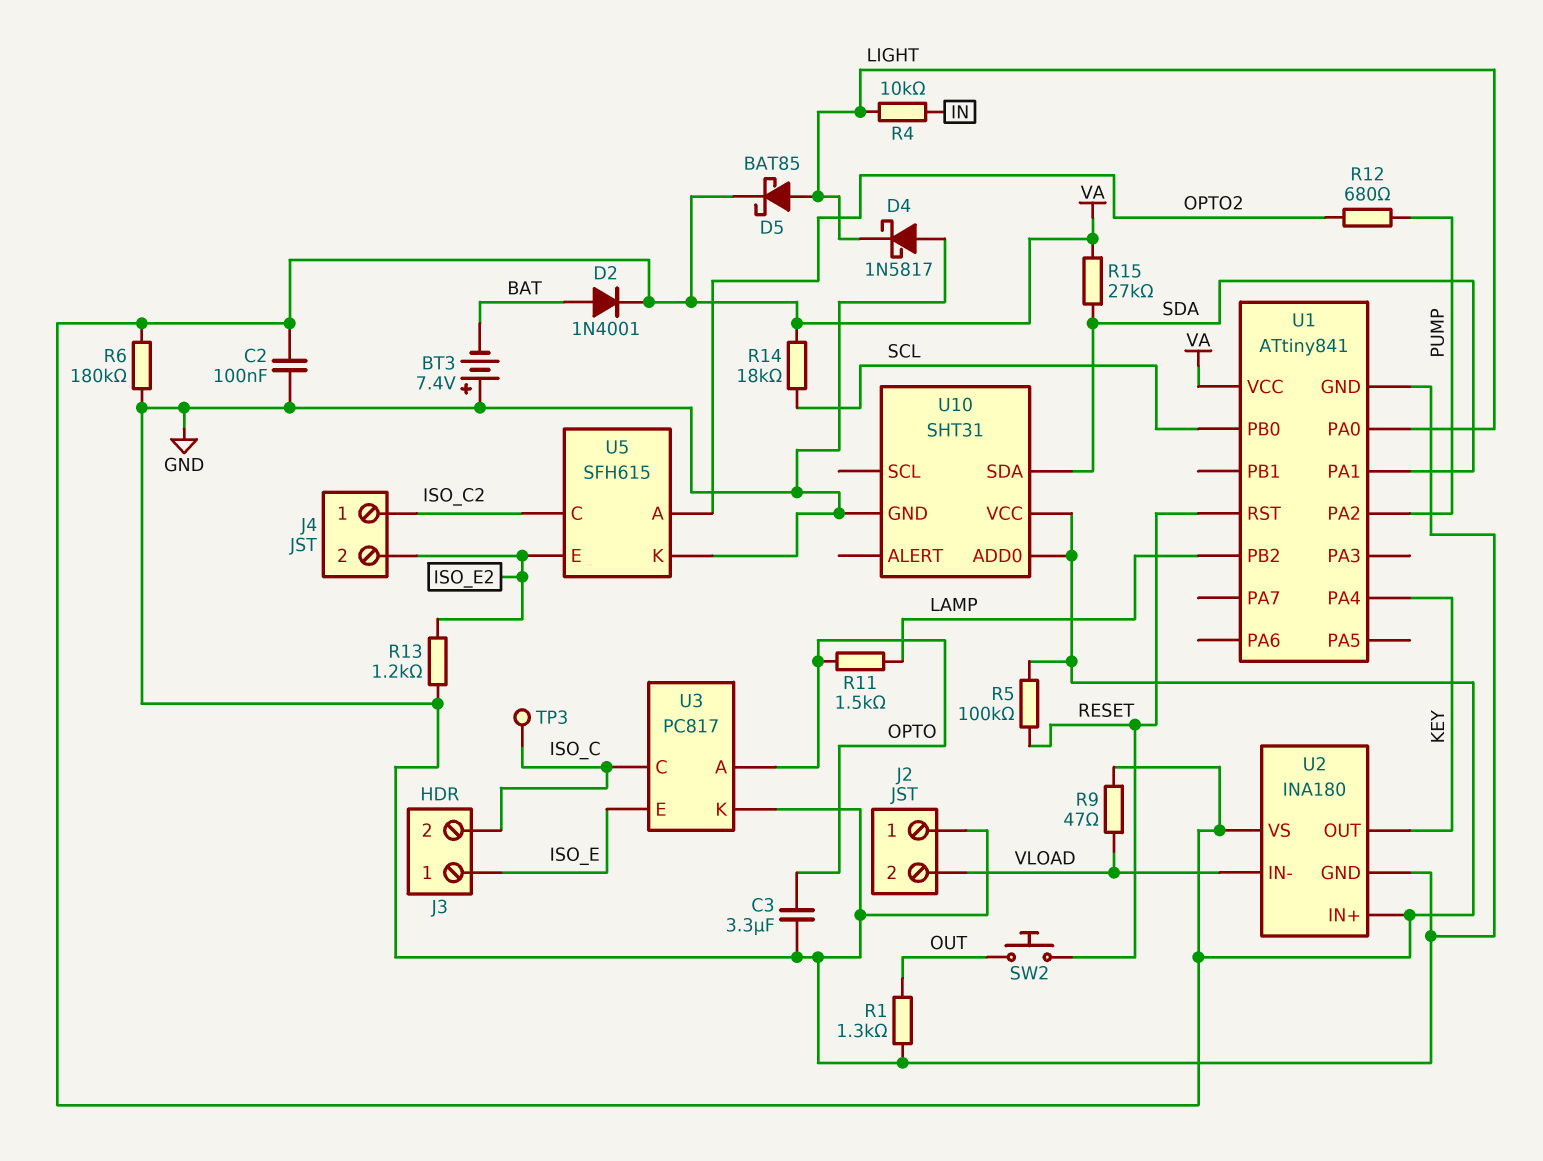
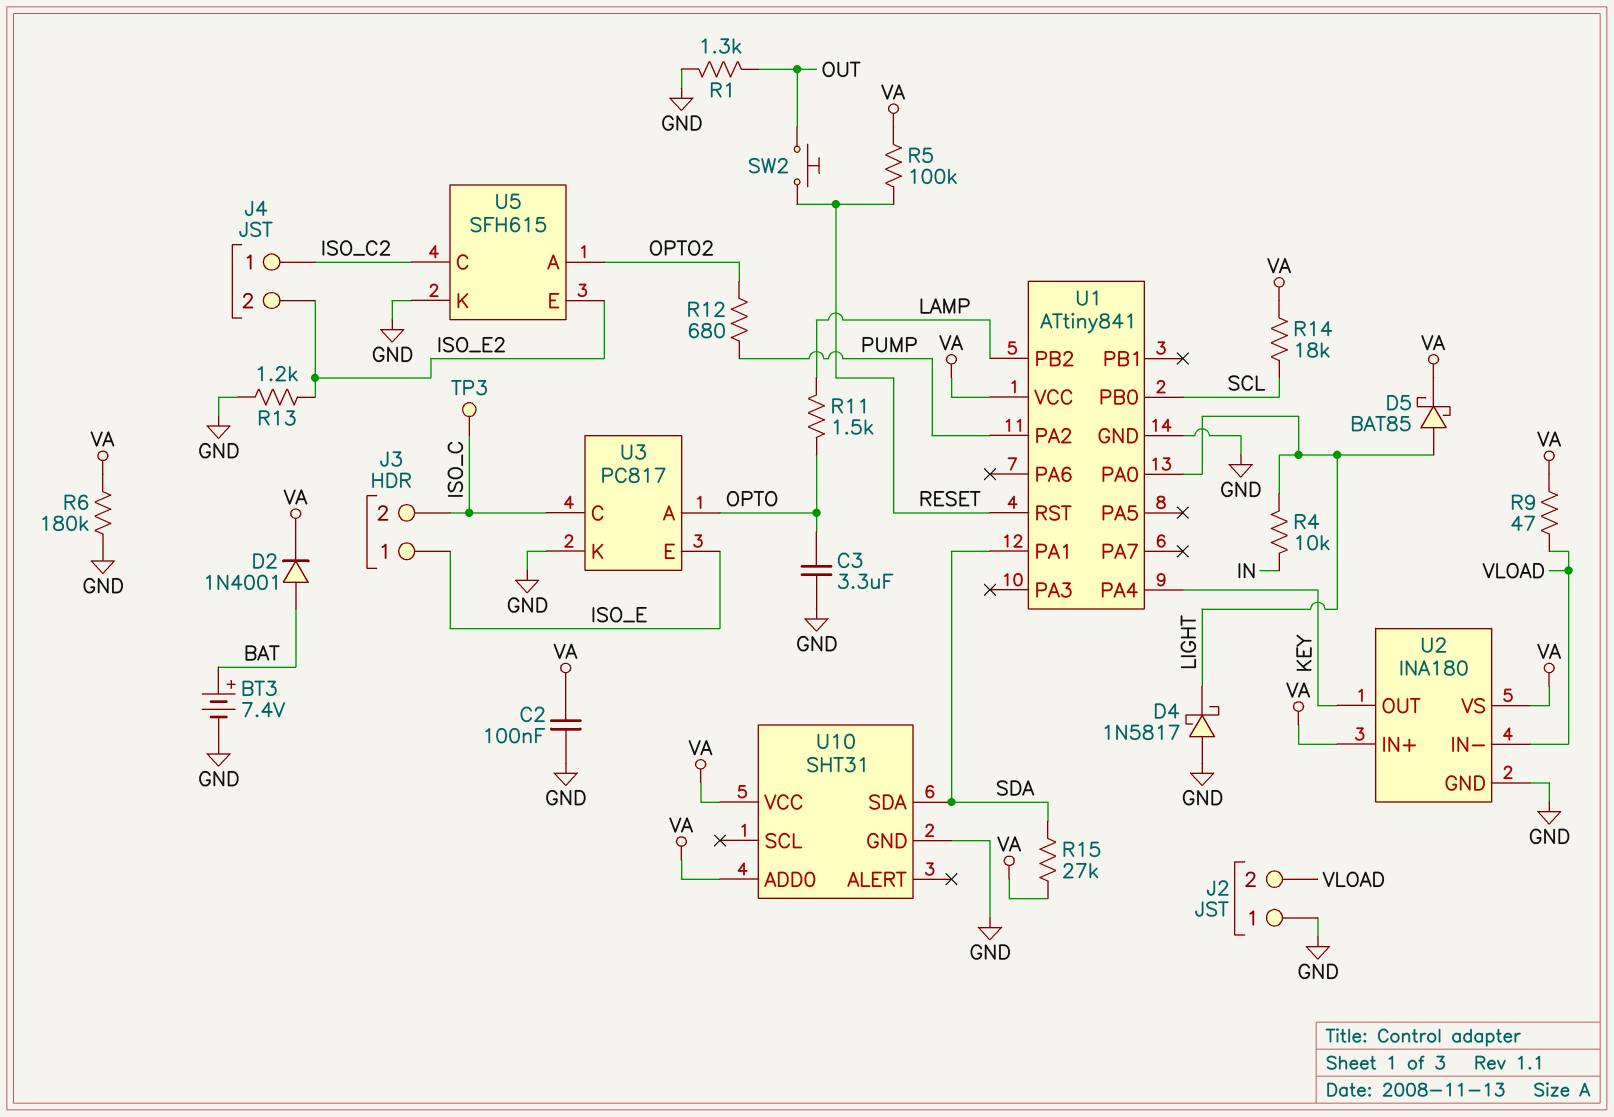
BT3: 7.4V (plus GND, minus BAT) -> 7.4V (plus BAT, minus GND)

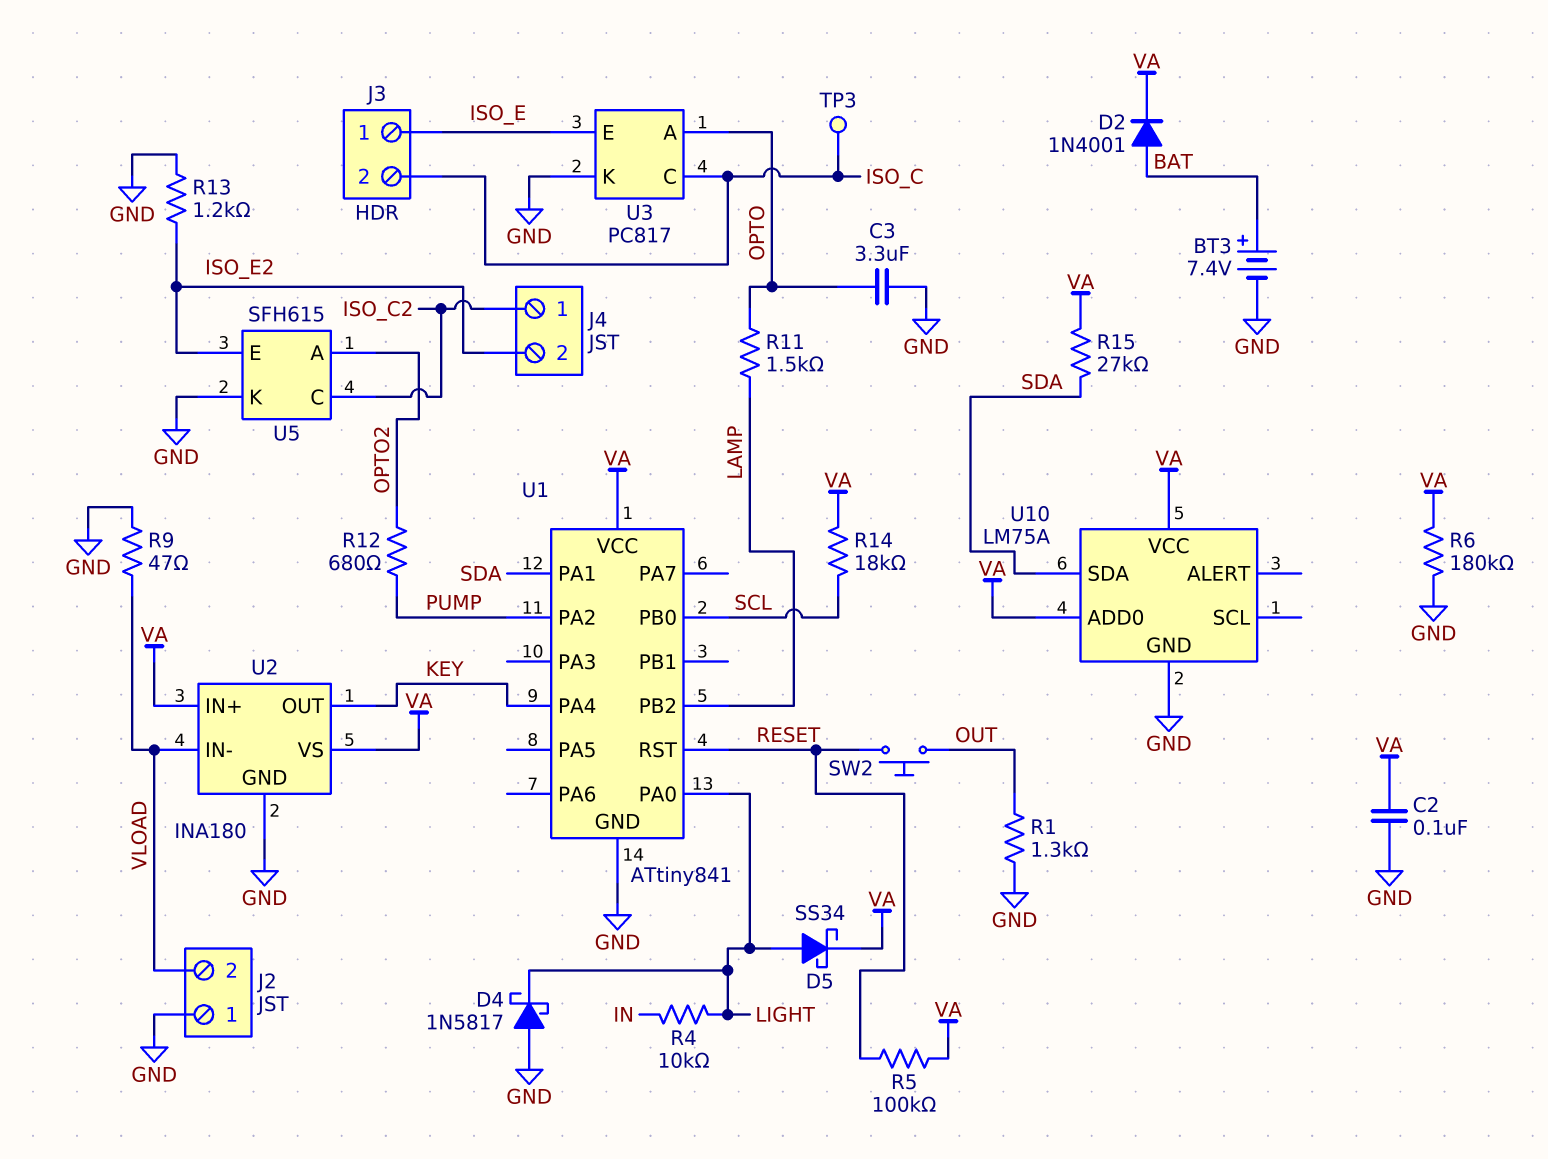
D5: schottky BAT85 (A LIGHT, K VA) -> schottky SS34 (A LIGHT, K VA)
R9: 47 (VA, VLOAD) -> 47 (GND, VLOAD)
U10: SHT31 -> LM75A

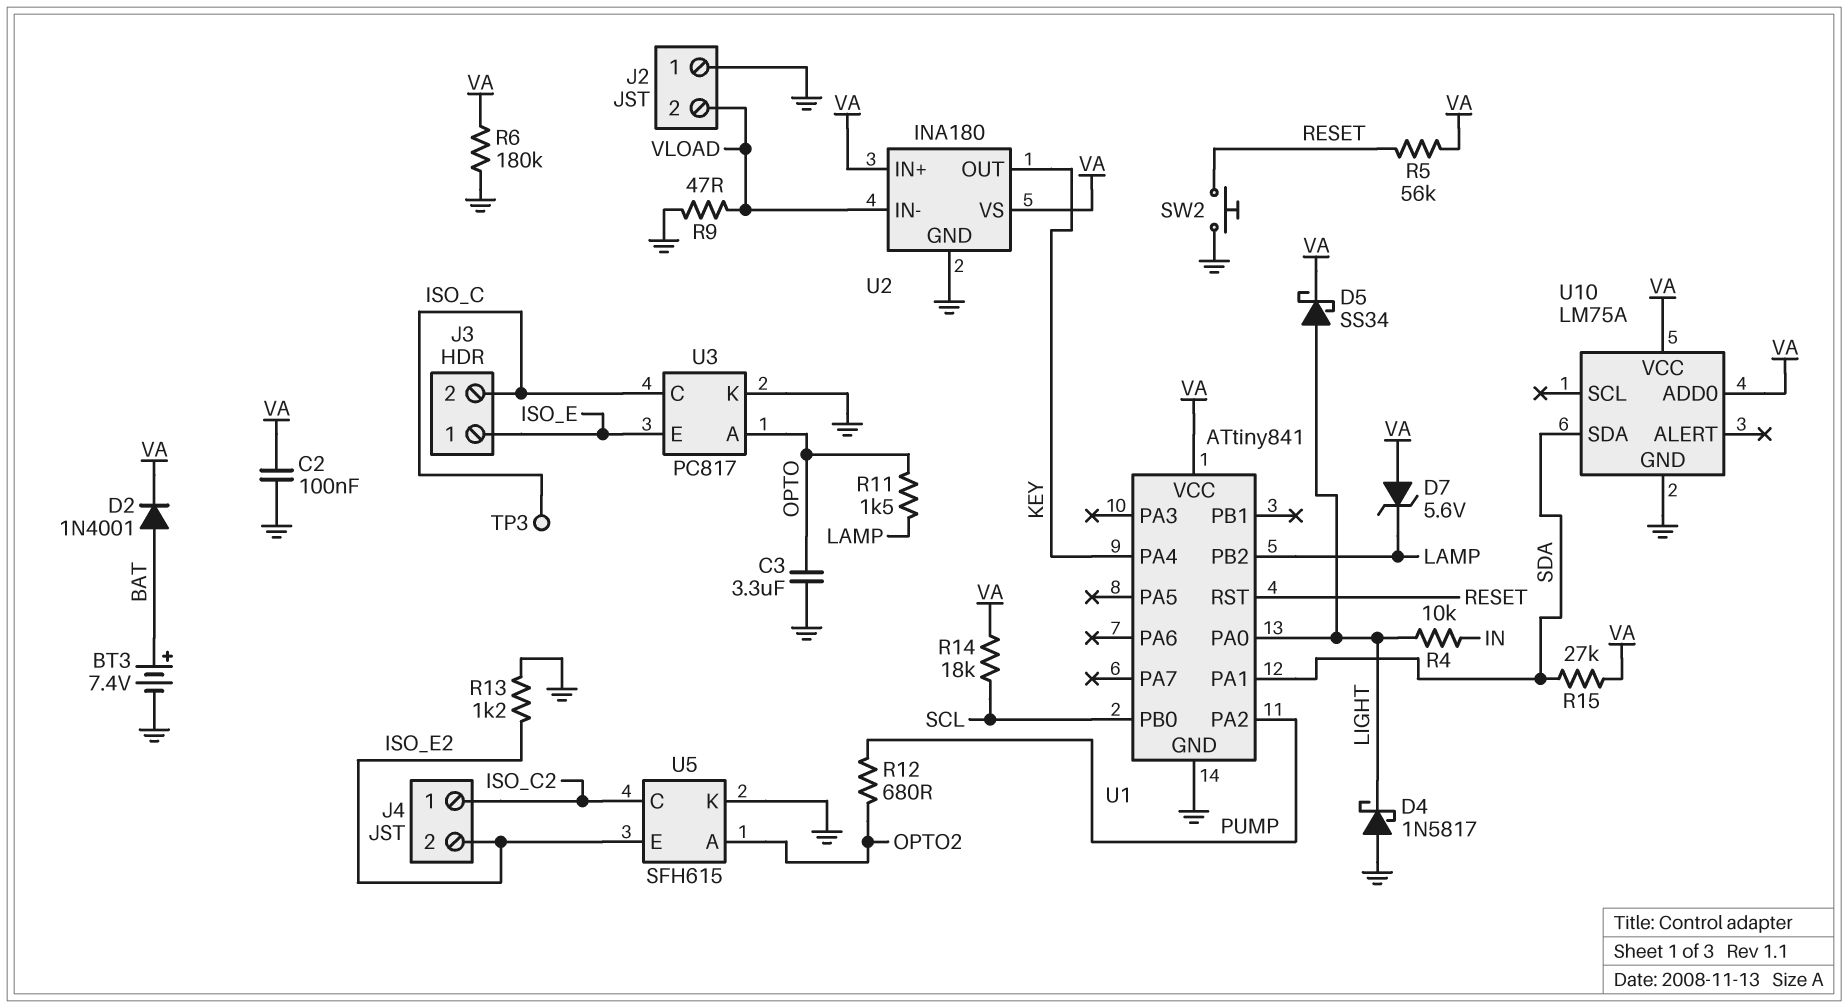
D7: none -> zener 5.6V (A VA, K LAMP)
R1: 1.3k (GND, OUT) -> none
R5: 100k (RESET, VA) -> 56k (RESET, VA)
SW2: button (OUT, RESET) -> button (GND, RESET)

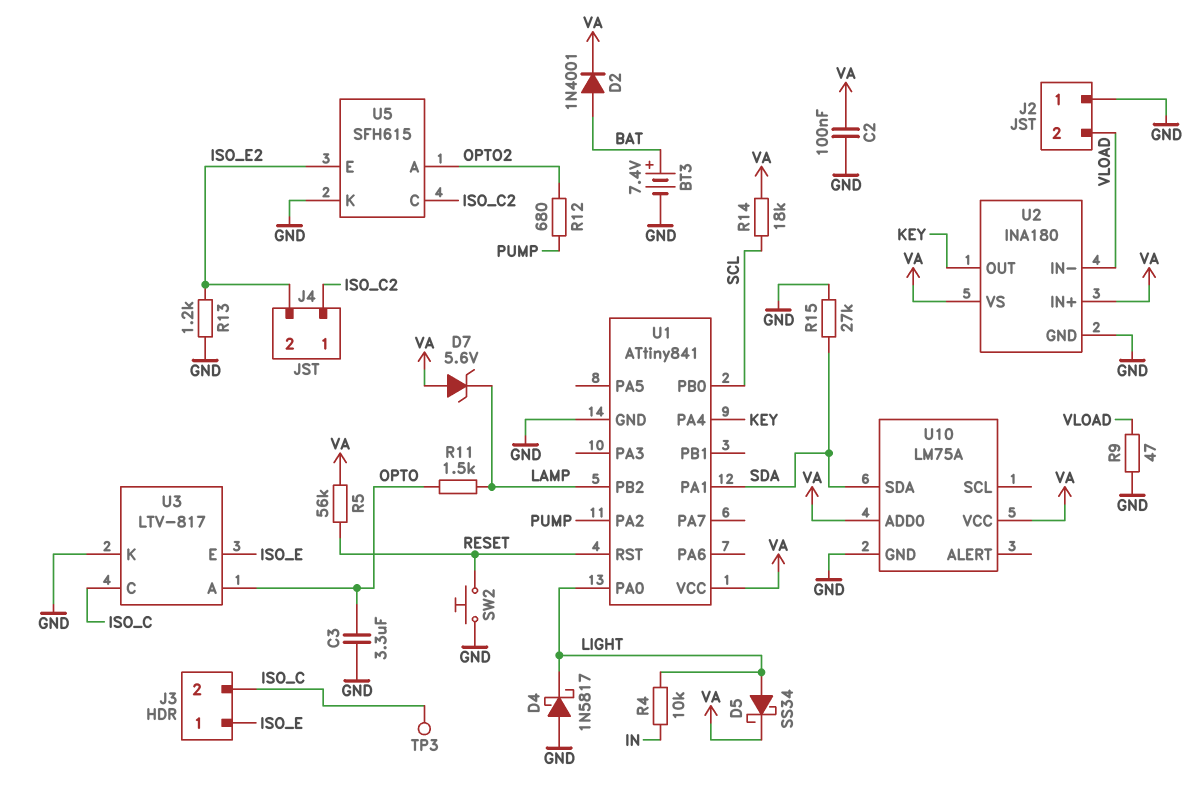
R6: 180k (GND, VA) -> none
R15: 27k (SDA, VA) -> 27k (GND, SDA)
U3: PC817 -> LTV-817

